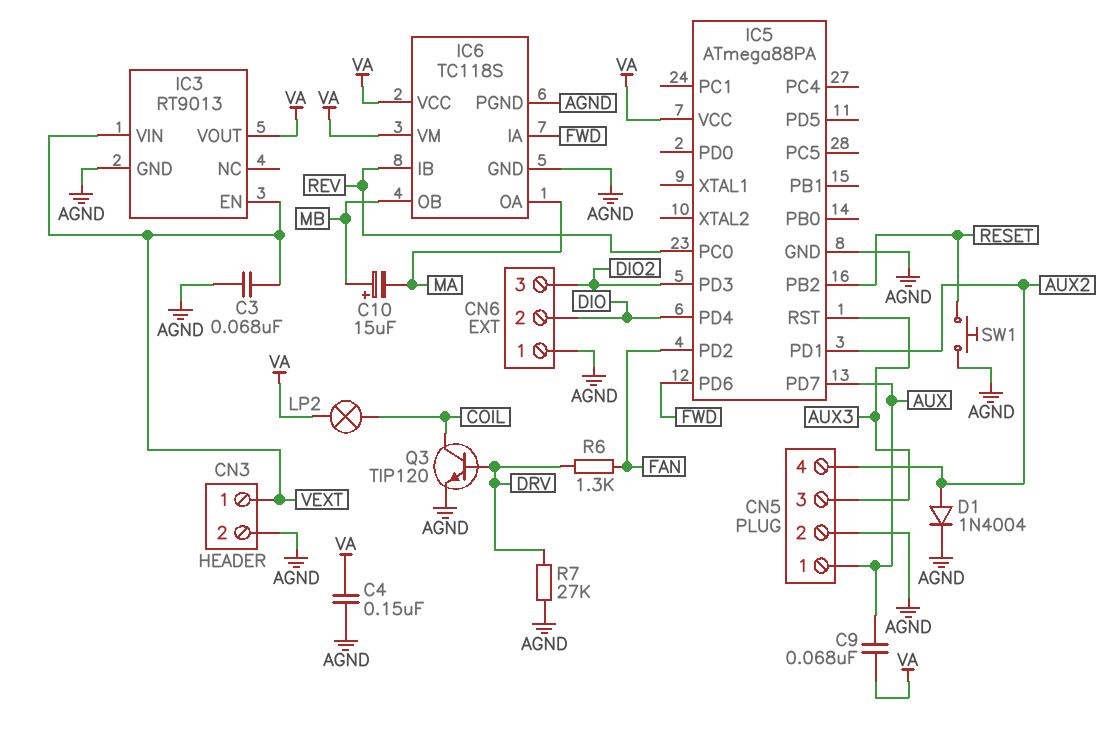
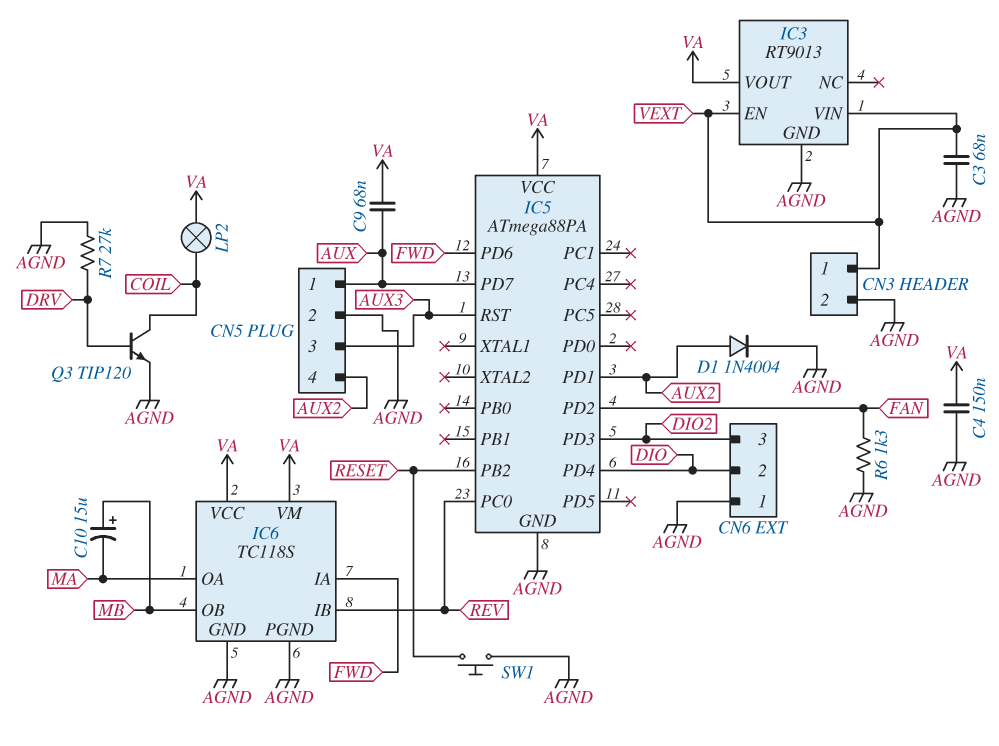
R6: 1.3k (DRV, FAN) -> 1.3k (AGND, FAN)

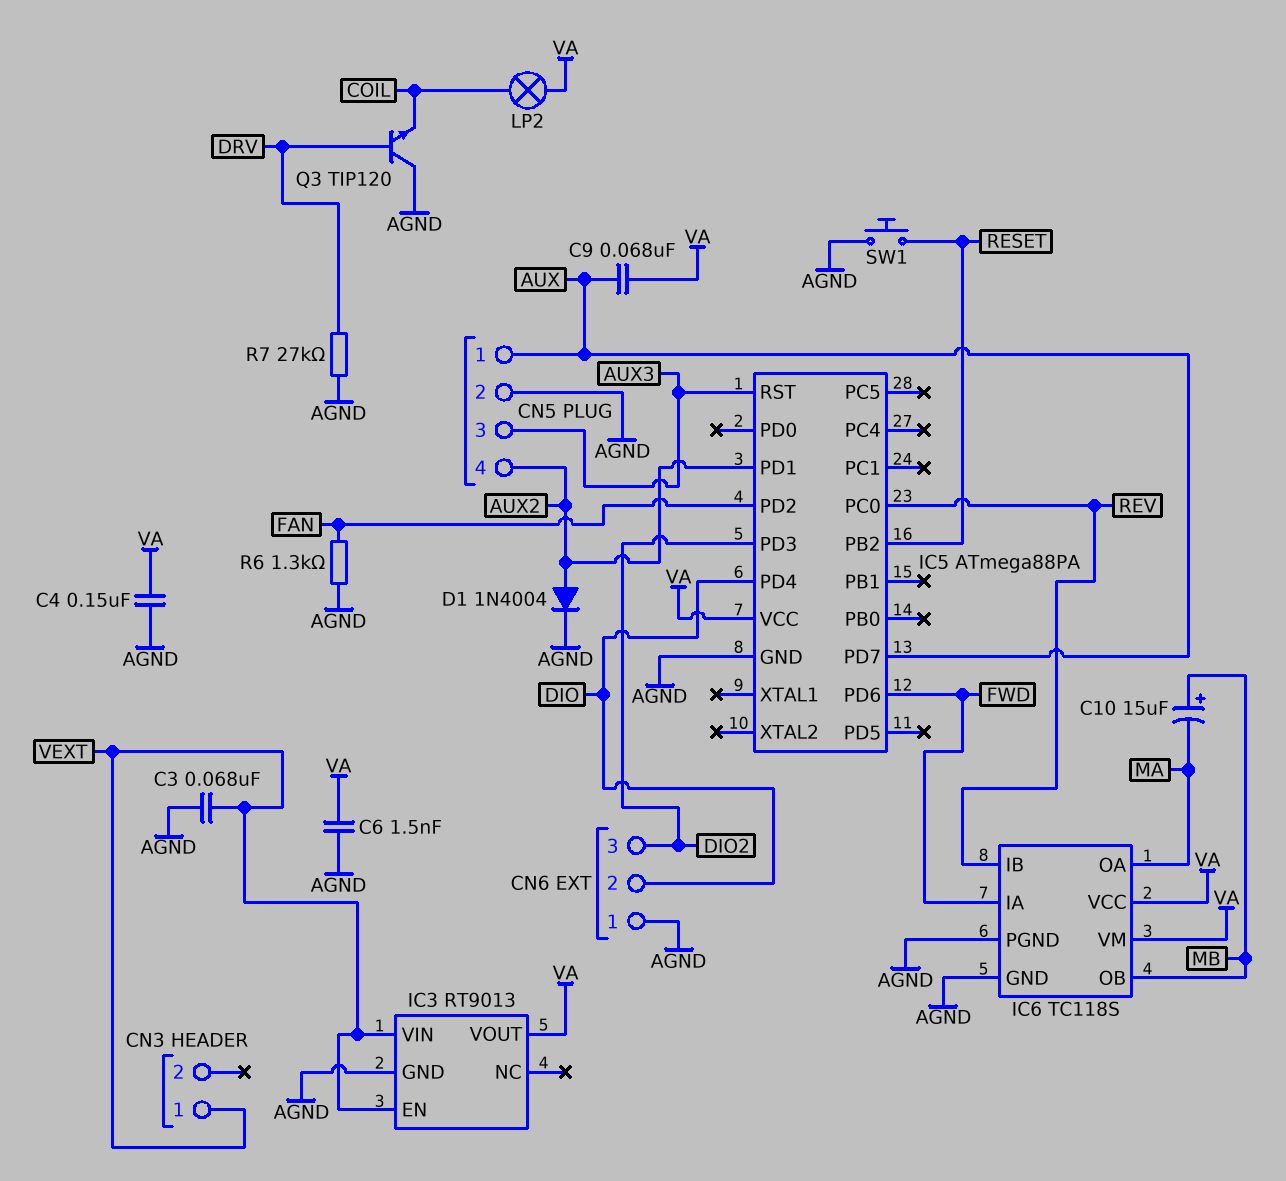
C6: none -> 1.5nF (AGND, VA)
CN3 pin 2: AGND -> none
Q3: NPN TIP120 (B DRV, C COIL, E AGND) -> NPN TIP120 (B DRV, C AGND, E COIL)

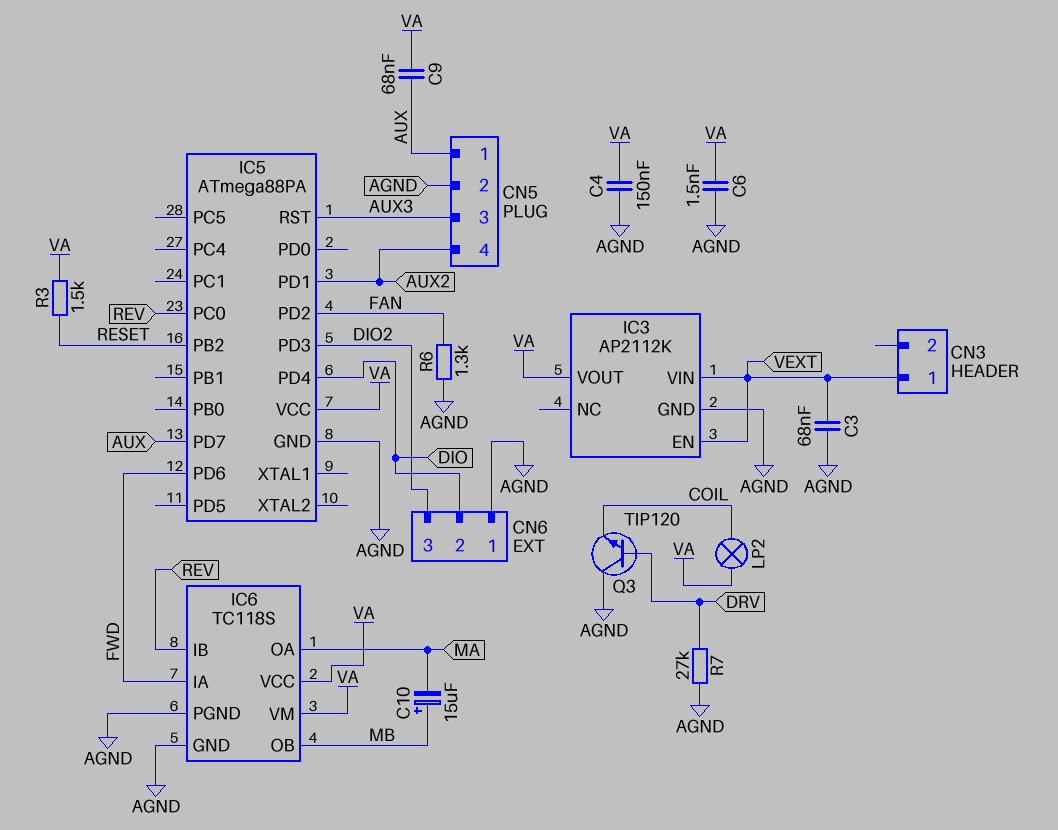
D1: diode 1N4004 (A AUX2, K AGND) -> none
IC3: RT9013 -> AP2112K
R3: none -> 1.5k (RESET, VA)
SW1: button (AGND, RESET) -> none

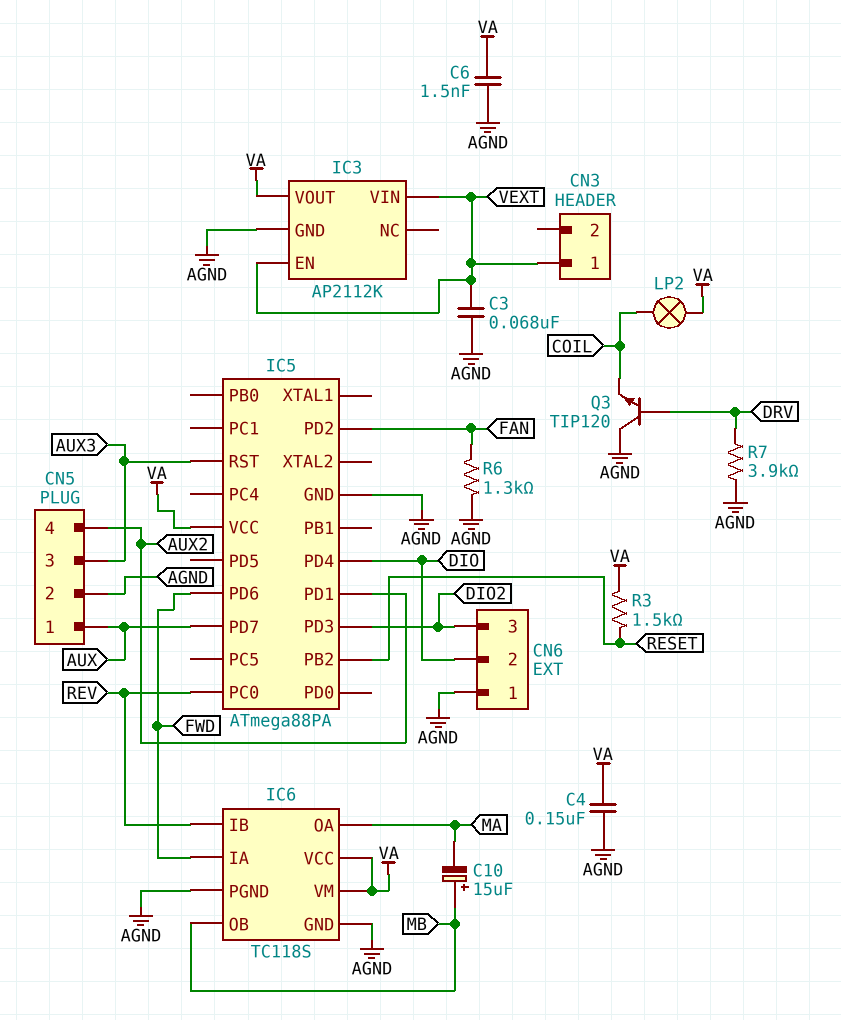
C9: 68nF (AUX, VA) -> none
R7: 27k (AGND, DRV) -> 3.9k (AGND, DRV)

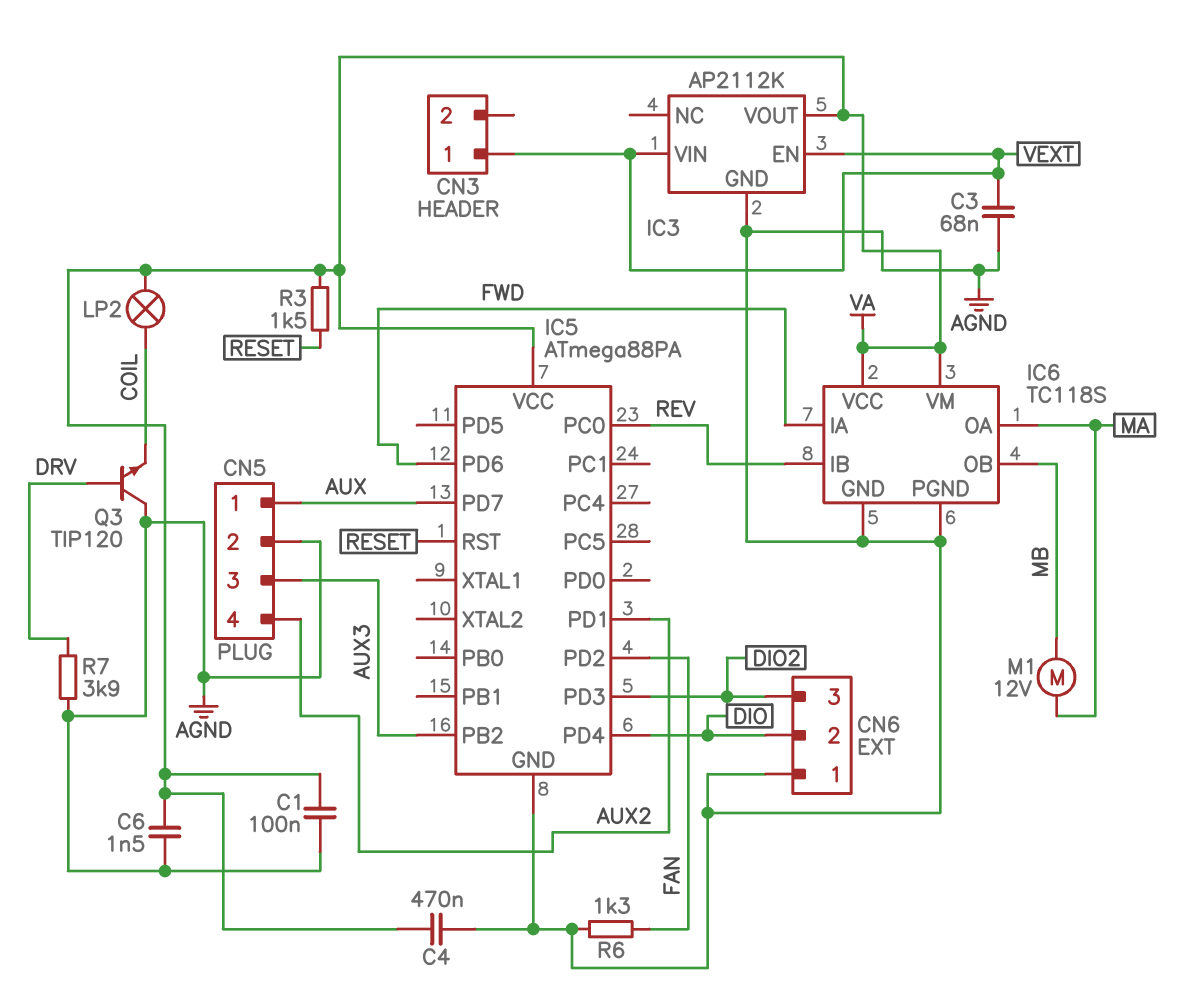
C1: none -> 100nF (AGND, VA)
C4: 150nF (AGND, VA) -> 470nF (AGND, VA)
C10: 15uF (plus MB, minus MA) -> none
IC5 pin PB2: RESET -> AUX3
IC5 pin RST: AUX3 -> RESET
M1: none -> motor 12V (MA, MB)

